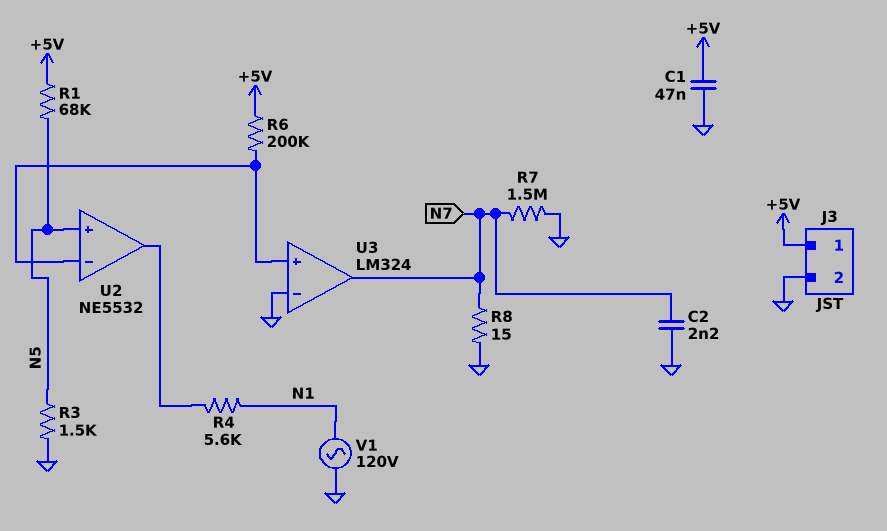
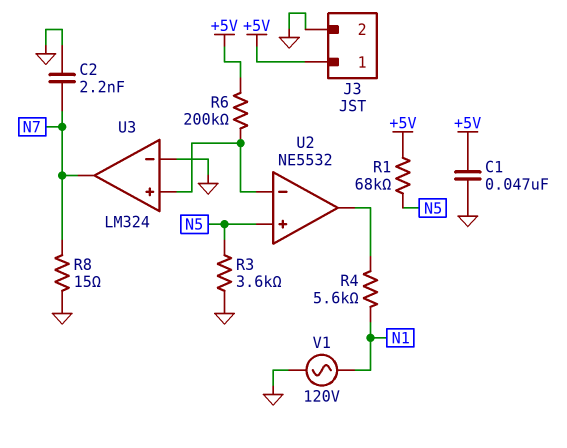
R3: 1.5k (GND, N5) -> 3.6k (GND, N5)
R7: 1.5M (GND, N7) -> none

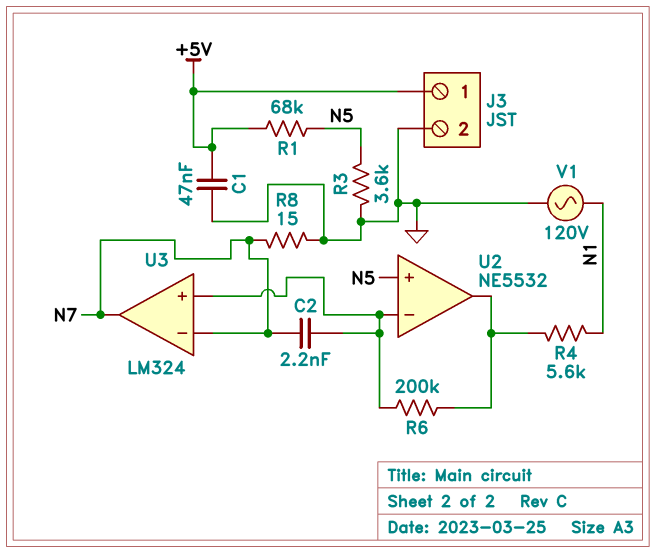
C2: 2.2nF (GND, N7) -> 2.2nF (N7, U2/in-)
R6: 200k (+5V, U2/in-) -> 200k (U2/in-, U2/out)
U3 pin in-: GND -> N7

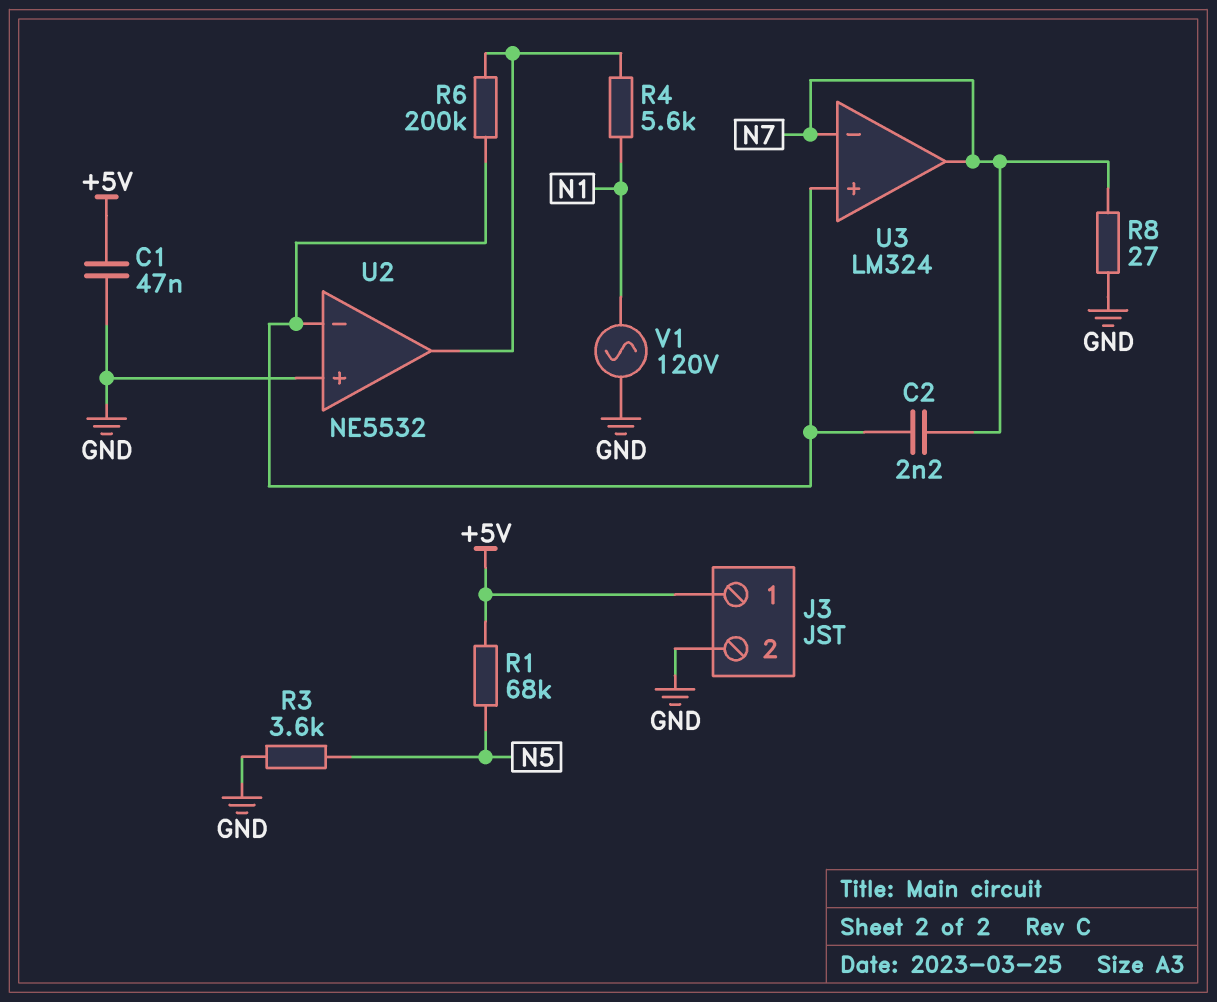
R8: 15 (GND, N7) -> 27 (GND, N7)
U2 pin in+: N5 -> GND

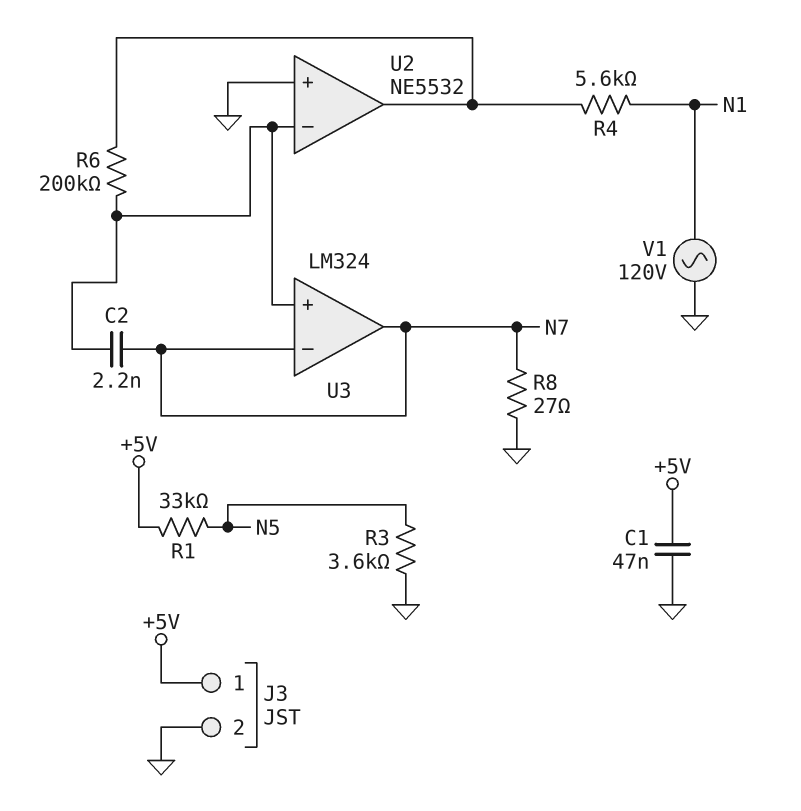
R1: 68k (+5V, N5) -> 33k (+5V, N5)

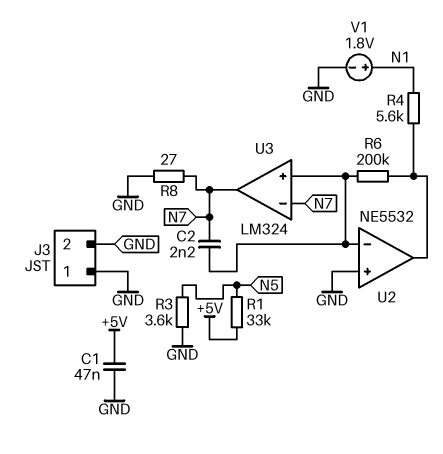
J3 pin 1: +5V -> GND
V1: AC 120V (GND, N1) -> 1.8V (plus N1, minus GND)

